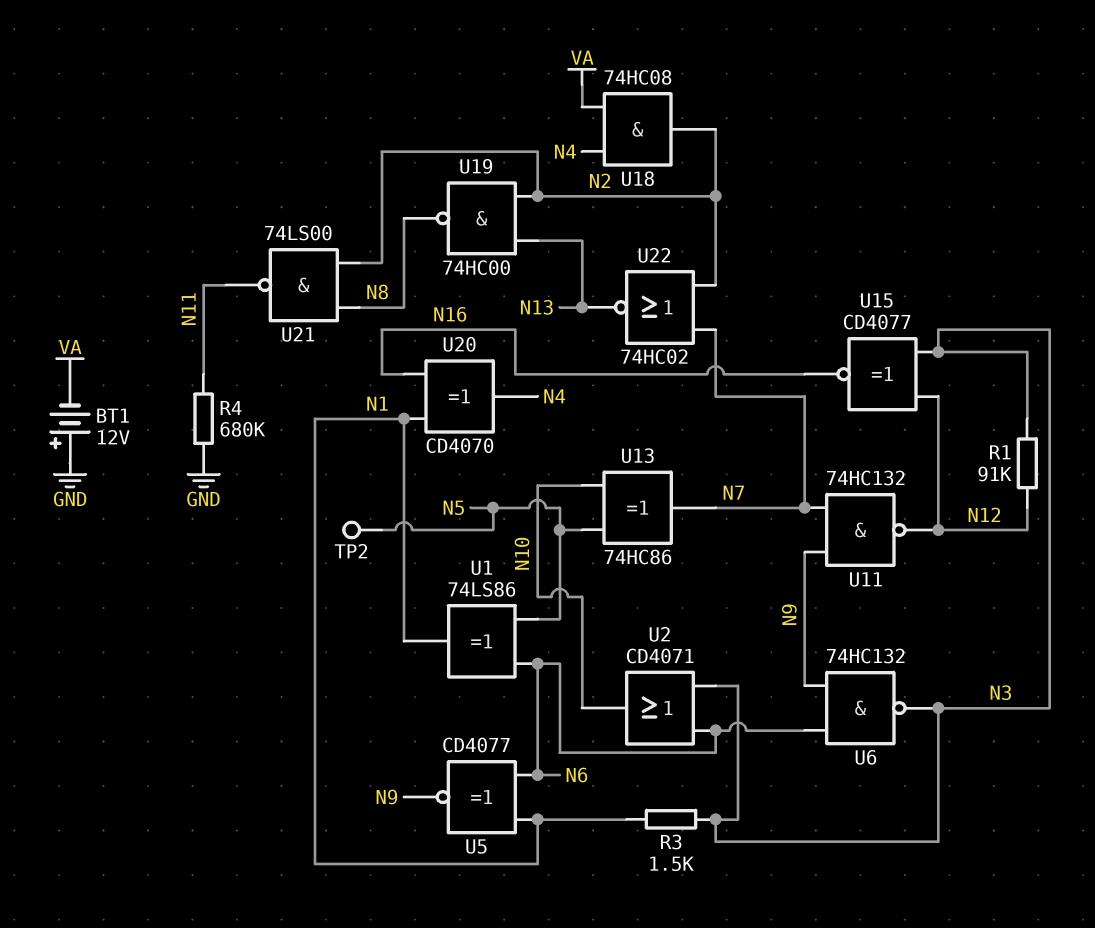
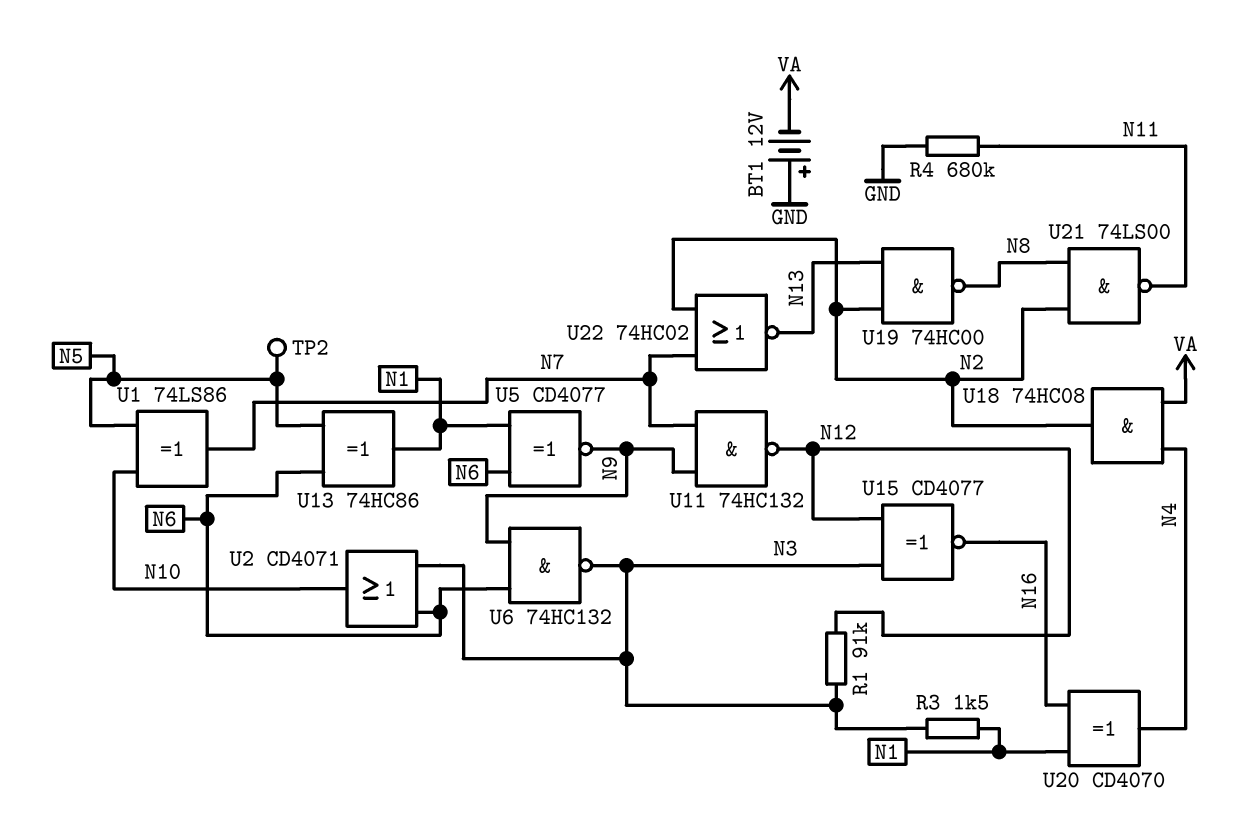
U1: XOR 74LS86 (in N5, in N6, out N1) -> XOR 74LS86 (in N5, in N10, out N7)
U13: XOR 74HC86 (in N5, in N10, out N7) -> XOR 74HC86 (in N5, in N6, out N1)

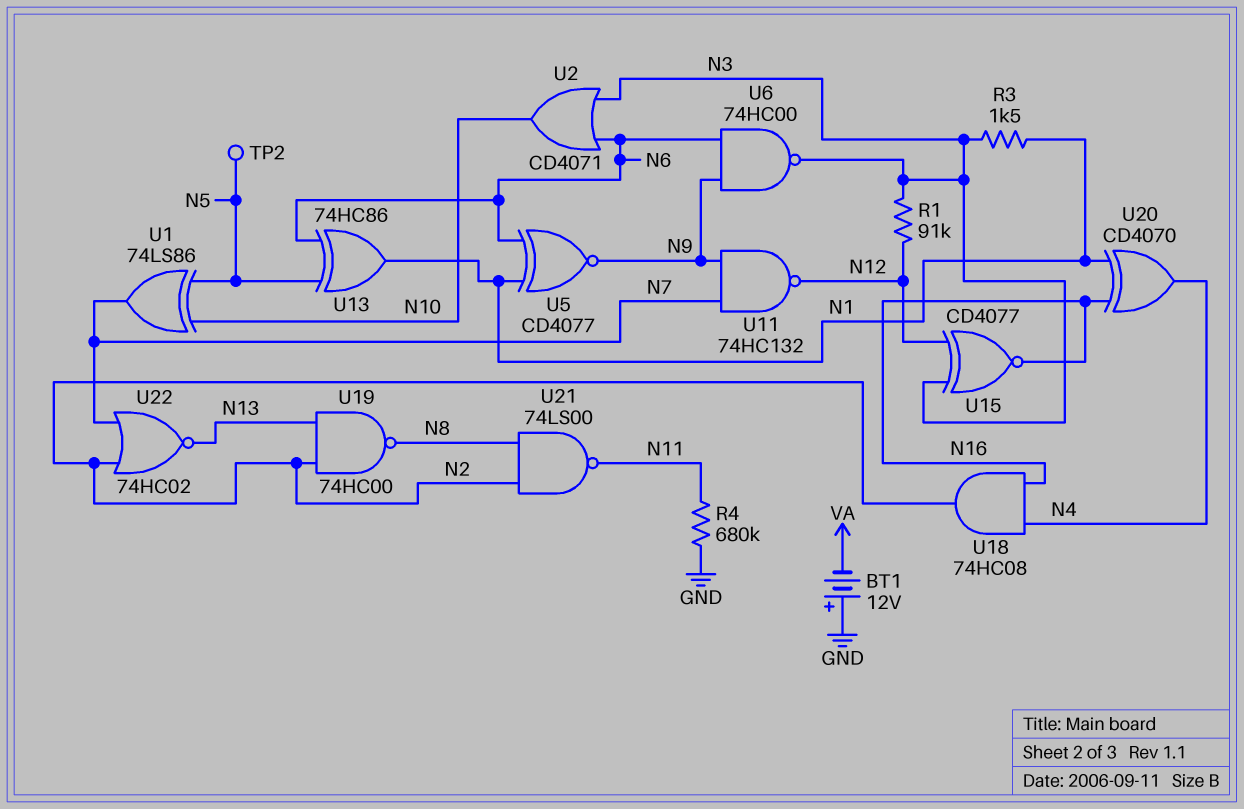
U6: NAND 74HC132 (in N6, in N9, out N3) -> NAND 74HC00 (in N6, in N9, out N3)
U18: AND 74HC08 (in N4, in VA, out N2) -> AND 74HC08 (in N4, in N16, out N2)

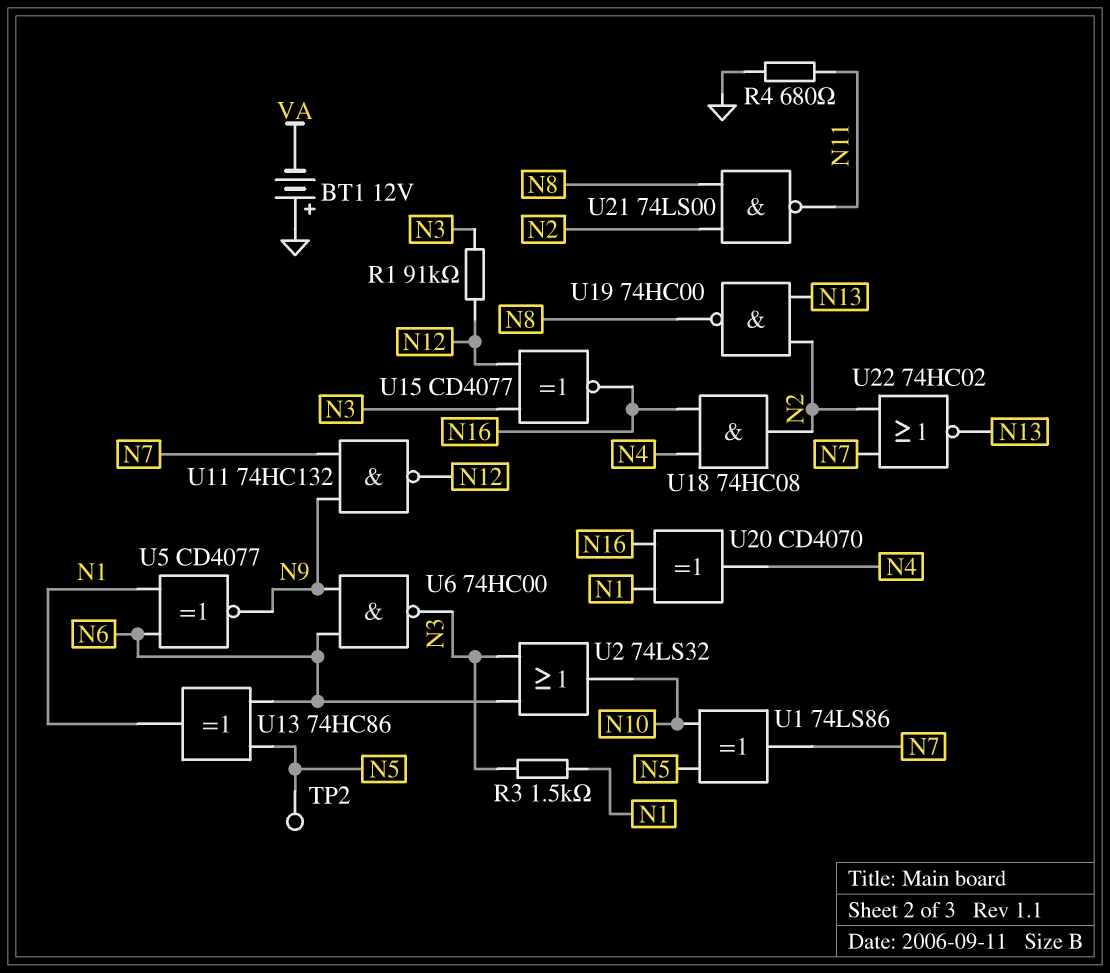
R4: 680k (GND, N11) -> 680 (GND, N11)
U2: OR CD4071 (in N3, in N6, out N10) -> OR 74LS32 (in N3, in N6, out N10)

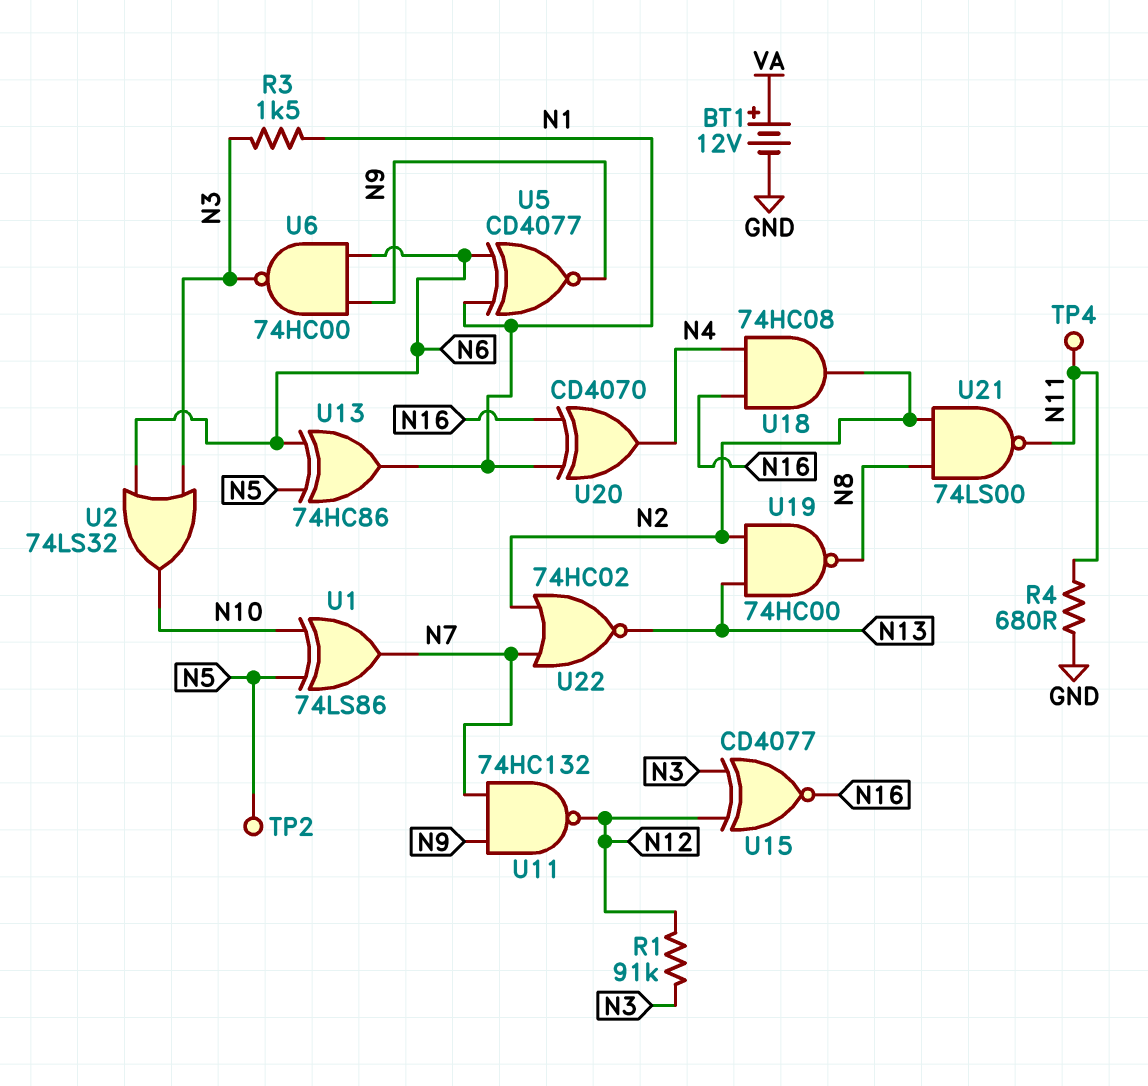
BT1: 12V (plus GND, minus VA) -> 12V (plus VA, minus GND)
TP4: none -> test point (N11)

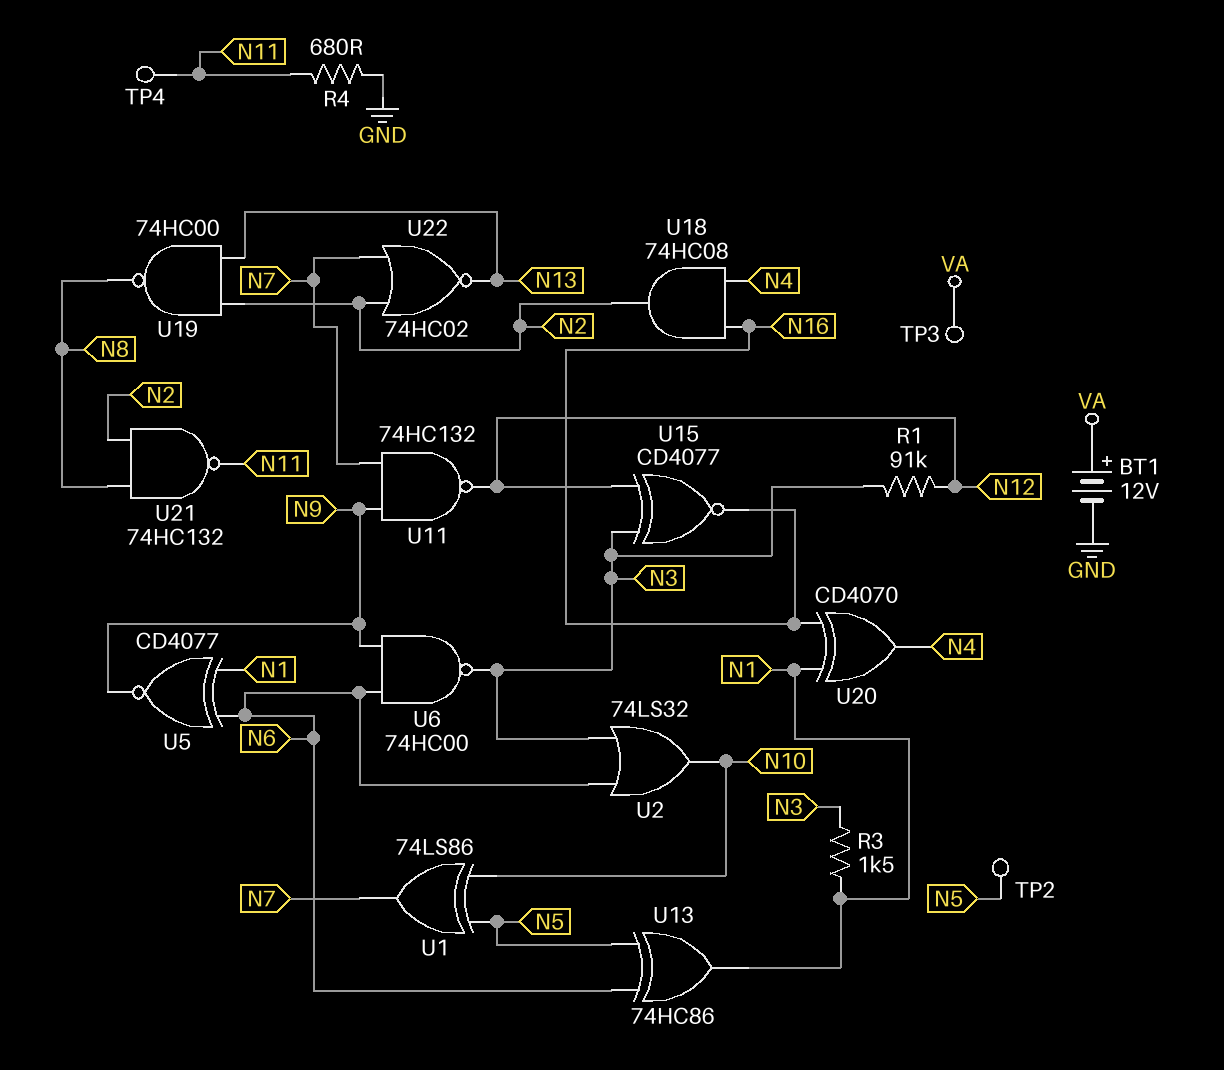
TP3: none -> test point (VA)
U21: NAND 74LS00 (in N2, in N8, out N11) -> NAND 74HC132 (in N2, in N8, out N11)

